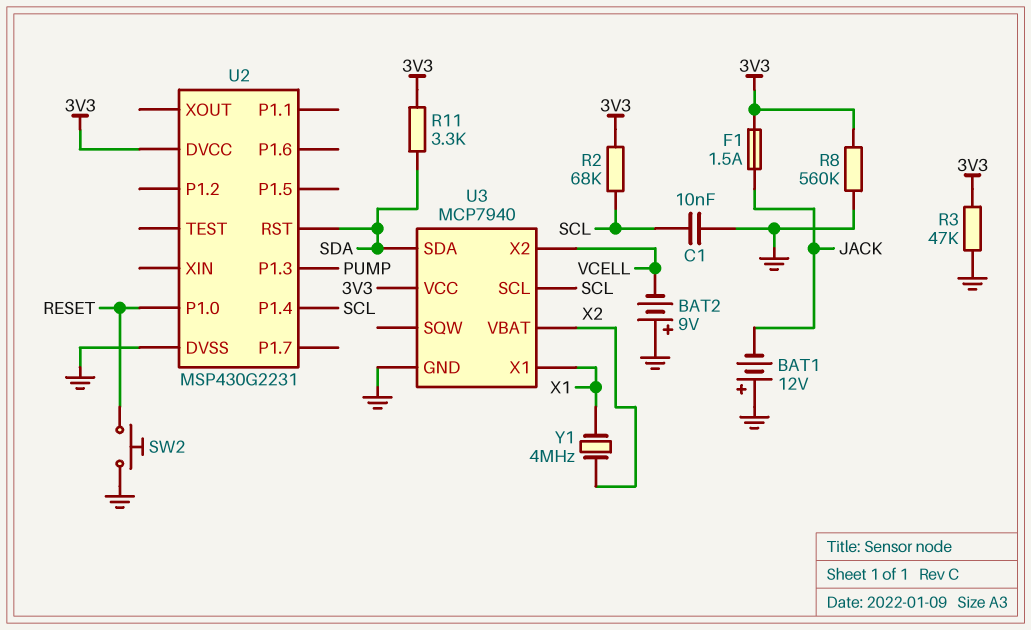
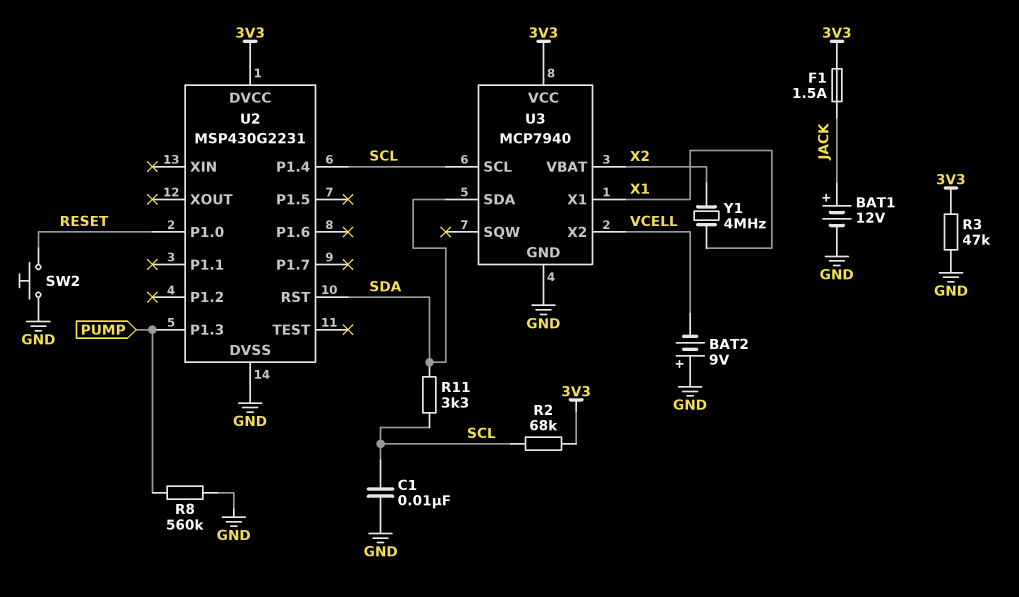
BAT1: 12V (plus GND, minus JACK) -> 12V (plus JACK, minus GND)
R8: 560k (3V3, GND) -> 560k (GND, PUMP)
R11: 3.3k (3V3, SDA) -> 3.3k (SCL, SDA)

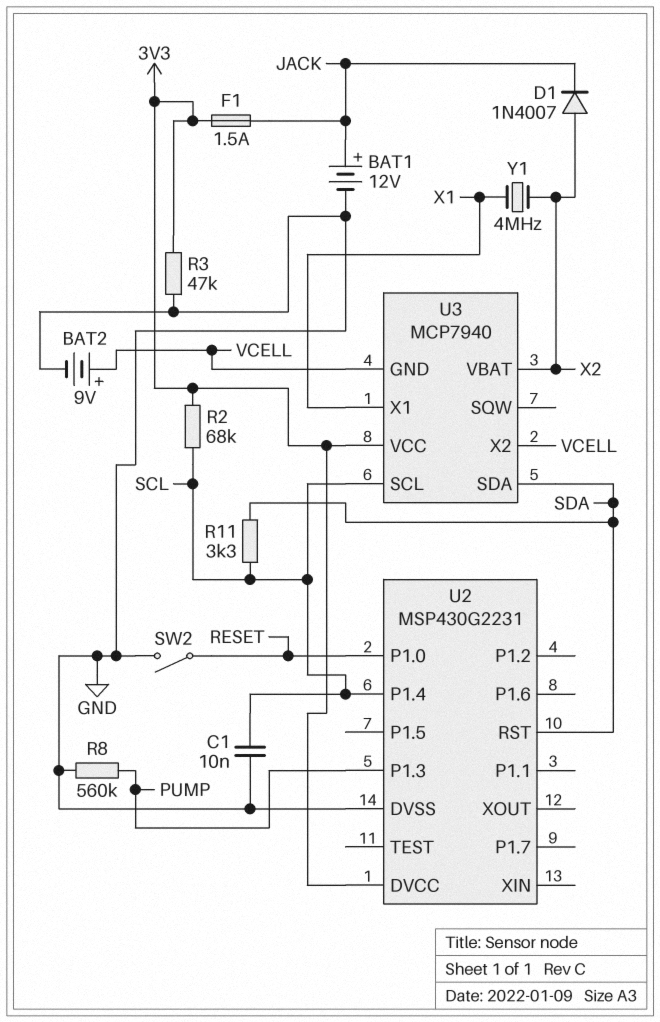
BAT2: 9V (plus GND, minus VCELL) -> 9V (plus VCELL, minus GND)
D1: none -> diode 1N4007 (A X2, K JACK)
SW2: button (GND, RESET) -> switch (GND, RESET)
U3 pin GND: GND -> VCELL

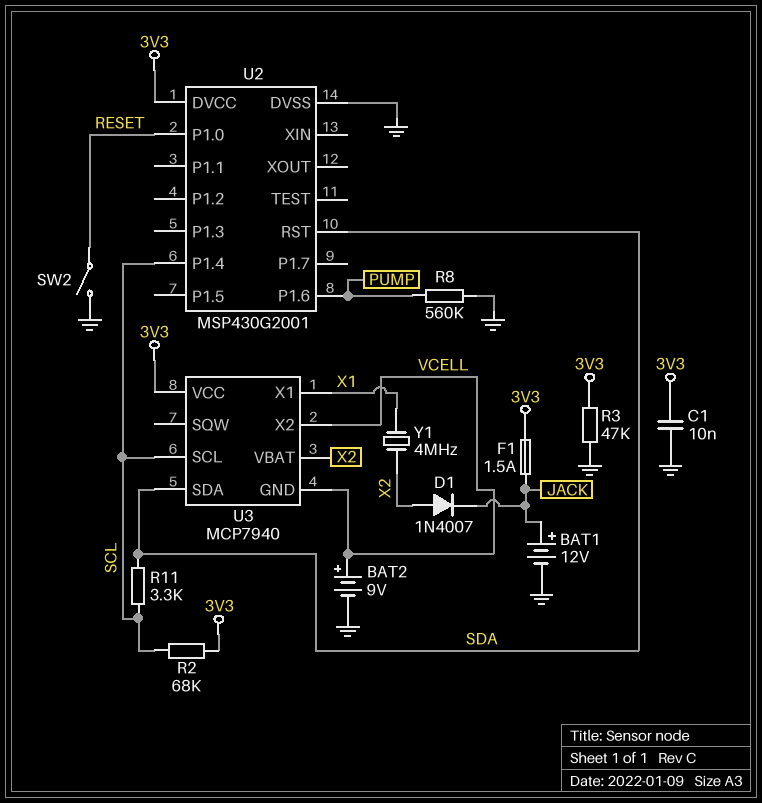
C1: 10nF (GND, SCL) -> 10nF (3V3, GND)
U2: MSP430G2231 -> MSP430G2001
U2 pin P1.3: PUMP -> none
U2 pin P1.6: none -> PUMP

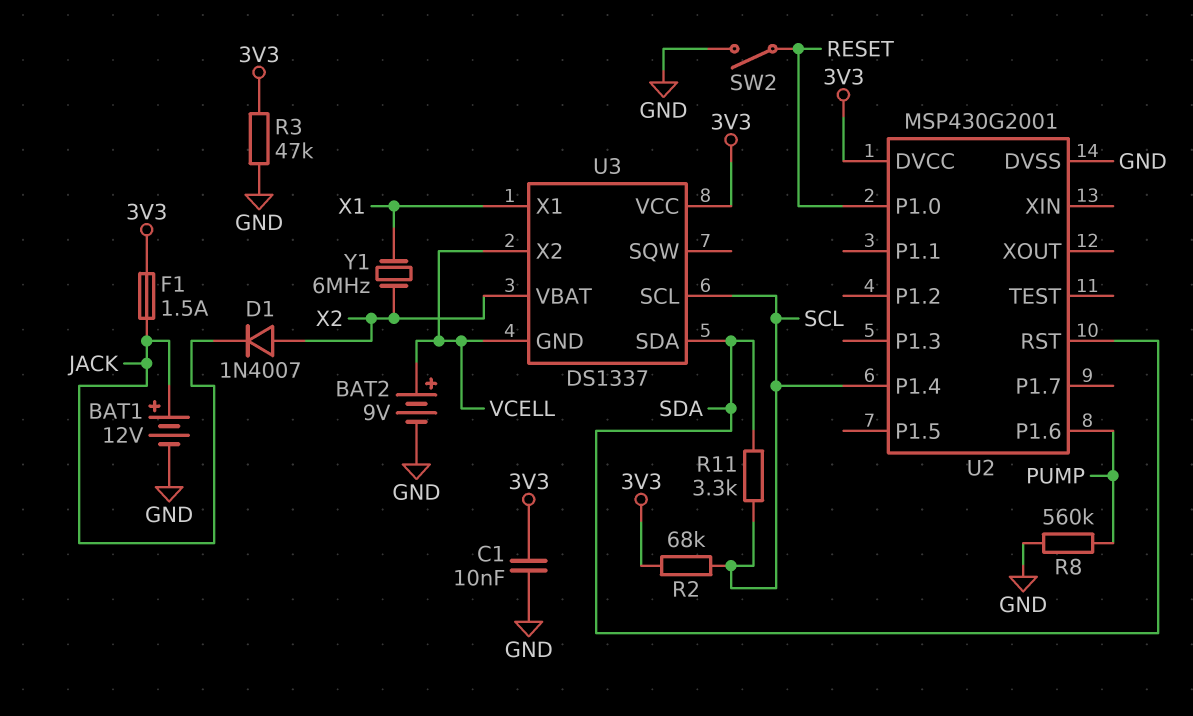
U3: MCP7940 -> DS1337
Y1: 4MHz (X1, X2) -> 6MHz (X1, X2)

